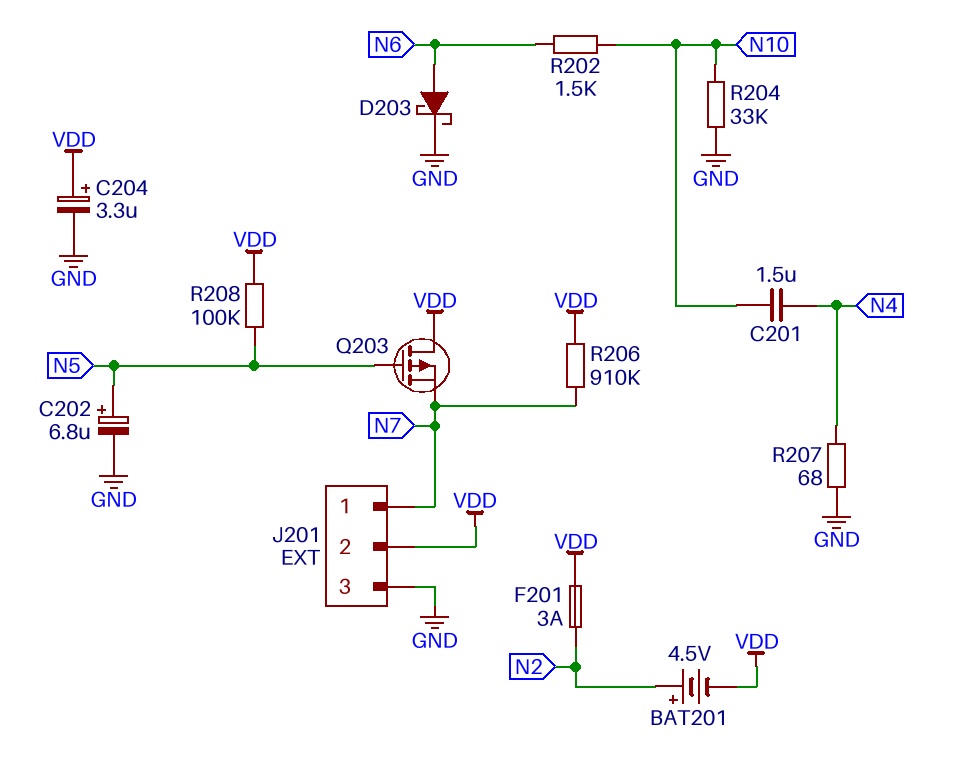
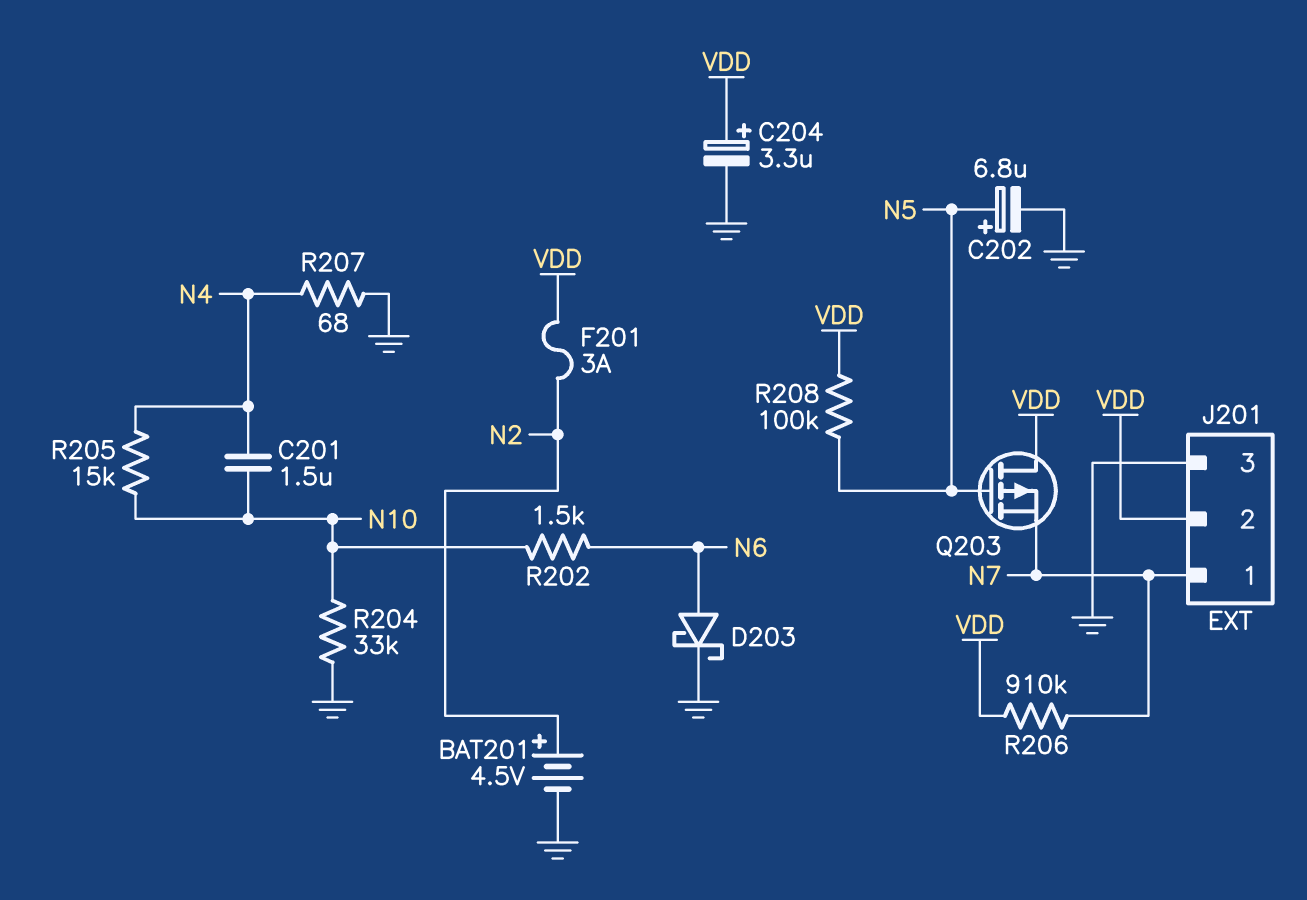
BAT201: 4.5V (plus N2, minus VDD) -> 4.5V (plus N2, minus GND)
R205: none -> 15k (N4, N10)

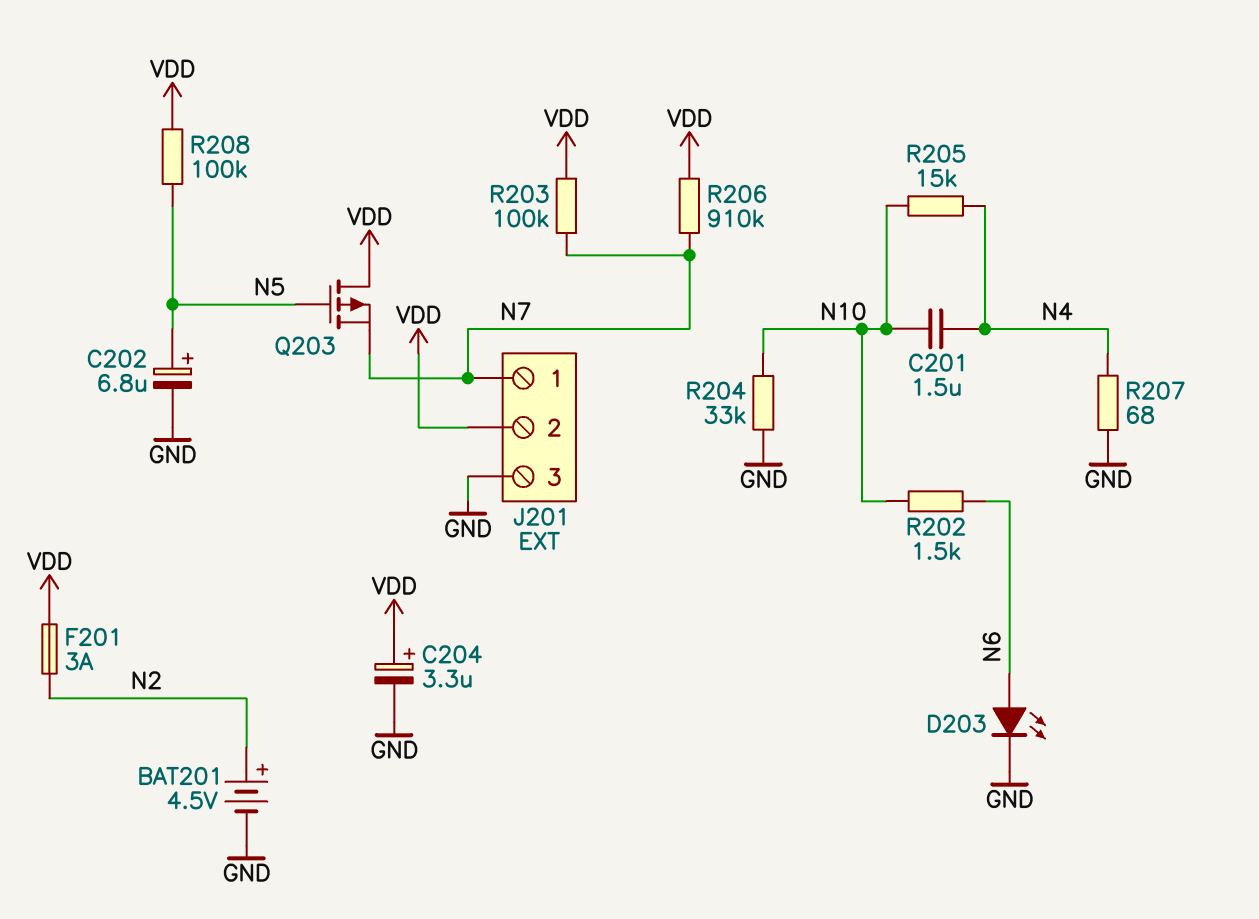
D203: schottky (A N6, K GND) -> LED (A N6, K GND)
R203: none -> 100k (N7, VDD)

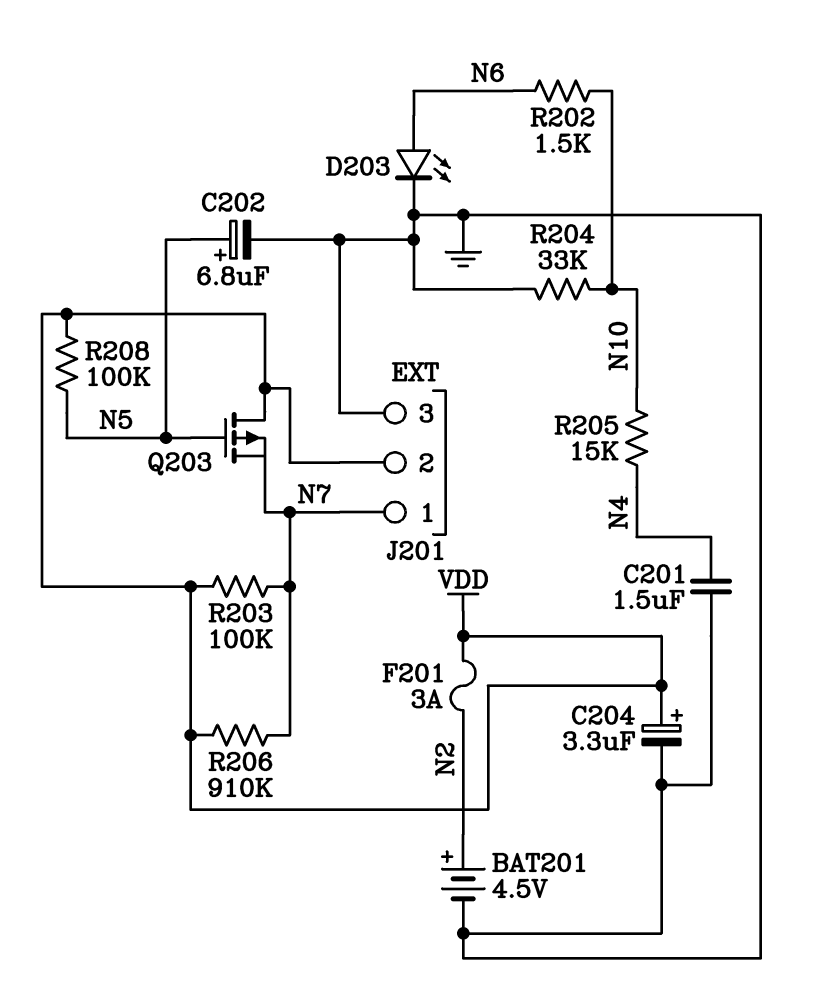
C201: 1.5uF (N4, N10) -> 1.5uF (GND, N4)
R207: 68 (GND, N4) -> none

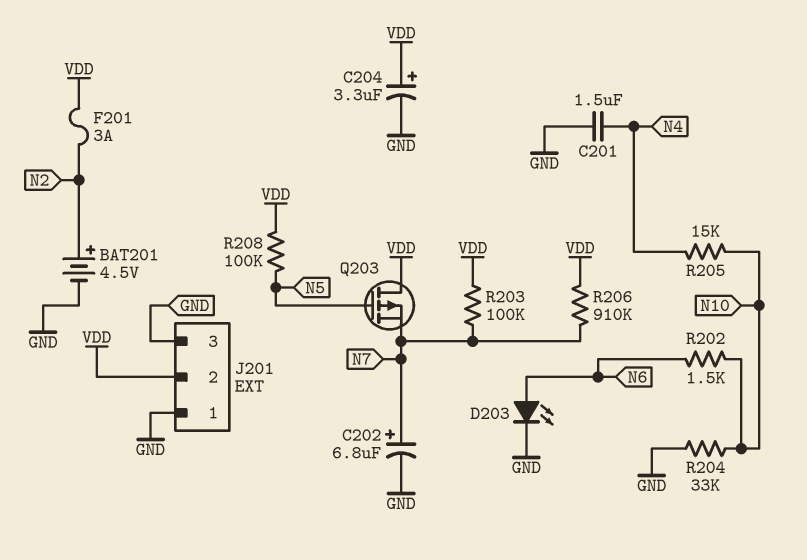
C202: 6.8uF (plus N5, minus GND) -> 6.8uF (plus N7, minus GND)
J201 pin 1: N7 -> GND

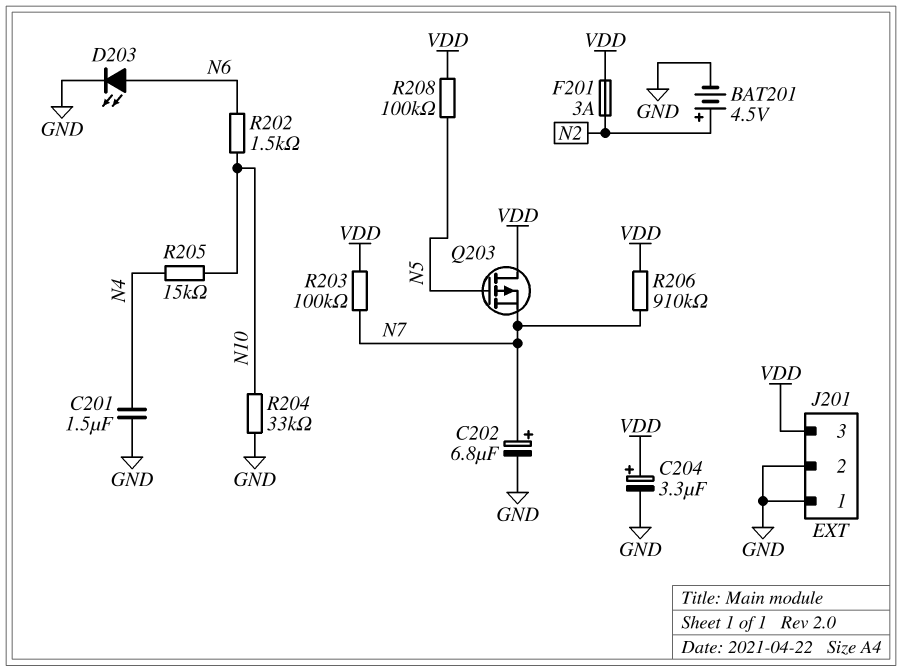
J201 pin 2: VDD -> GND
J201 pin 3: GND -> VDD

